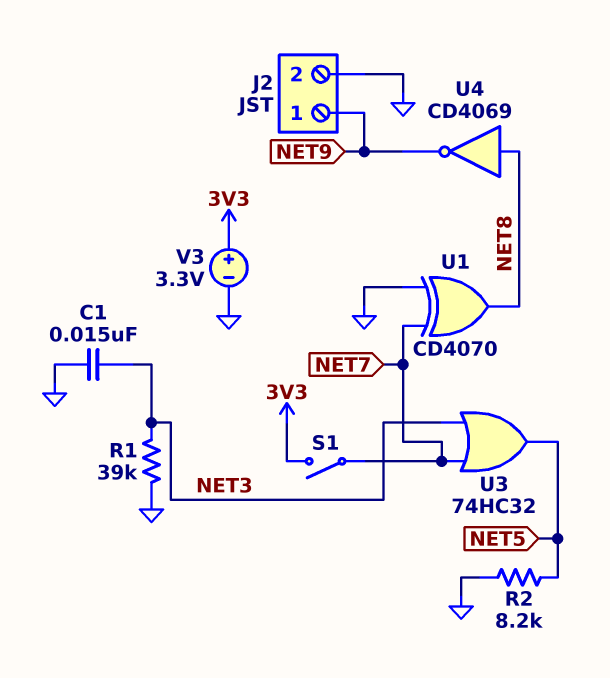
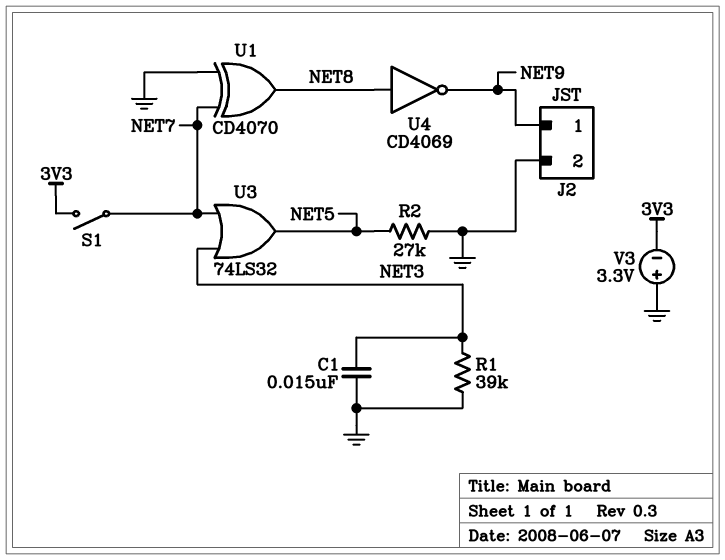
R2: 8.2k (GND, NET5) -> 27k (GND, NET5)
U3: OR 74HC32 (in NET3, in NET7, out NET5) -> OR 74LS32 (in NET3, in NET7, out NET5)
V3: 3.3V (plus 3V3, minus GND) -> 3.3V (plus GND, minus 3V3)

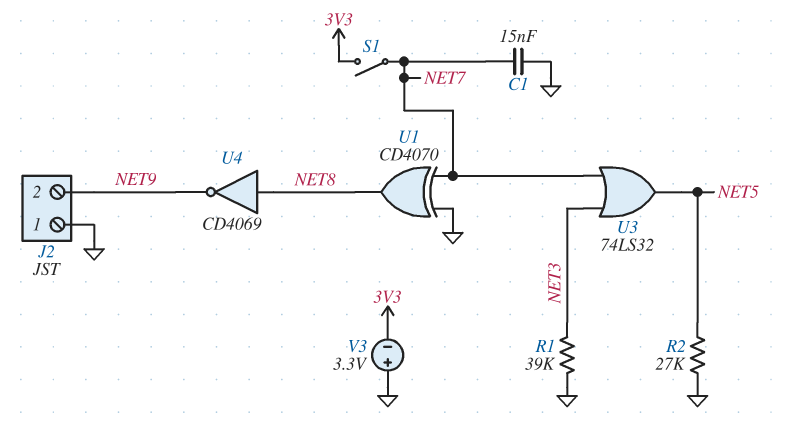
C1: 15nF (GND, NET3) -> 15nF (GND, NET7)
J2 pin 1: NET9 -> GND
J2 pin 2: GND -> NET9

